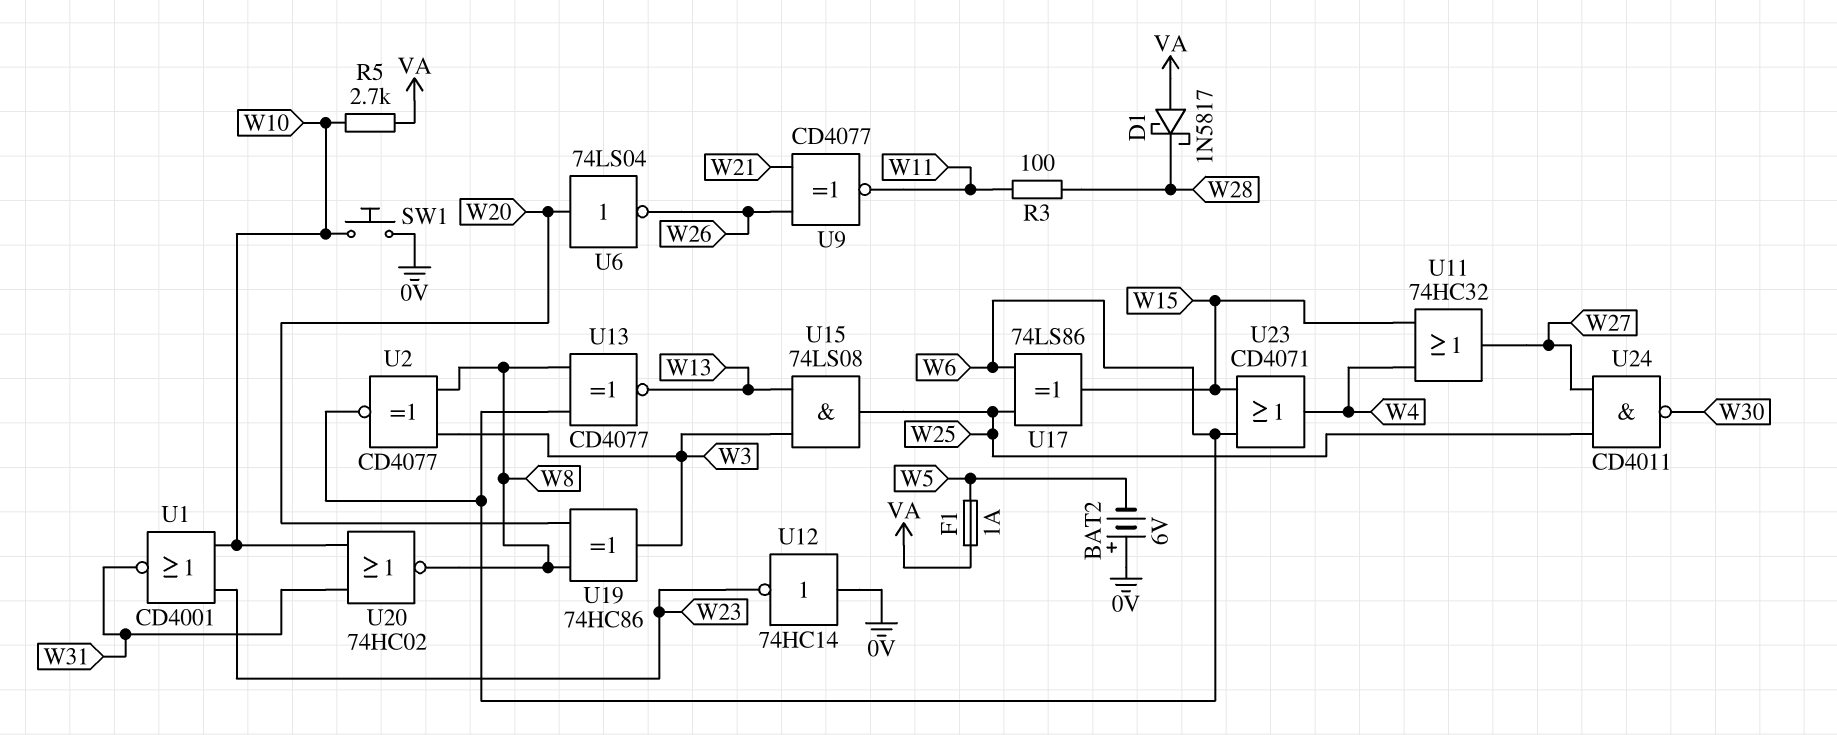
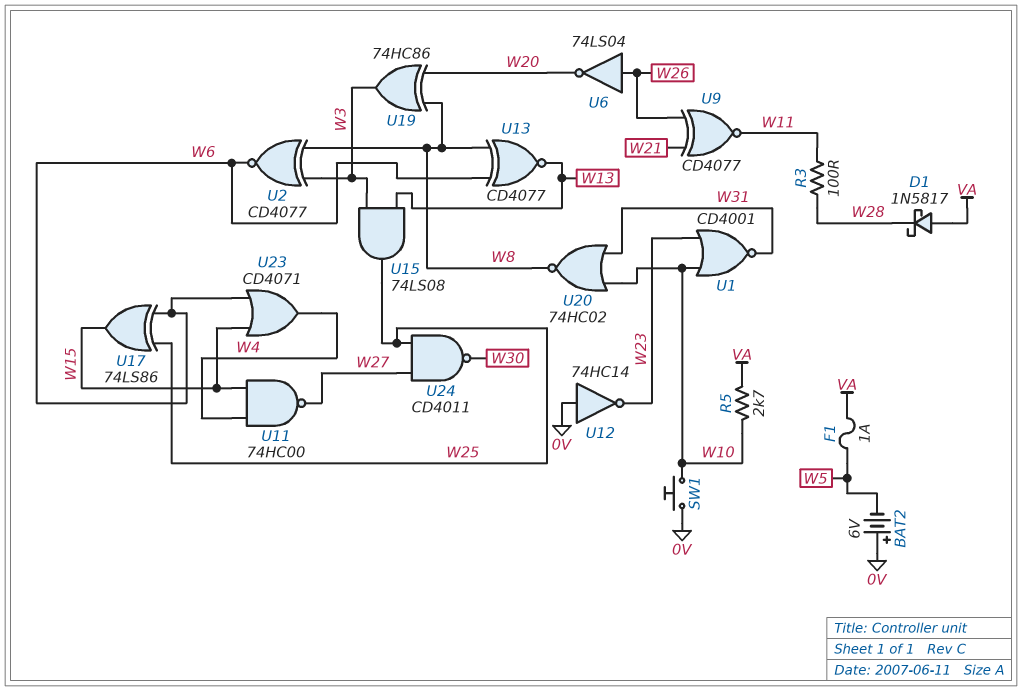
U6: NOT 74LS04 (in W20, out W26) -> NOT 74LS04 (in W26, out W20)
U11: OR 74HC32 (in W4, in W15, out W27) -> NAND 74HC00 (in W4, in W15, out W27)

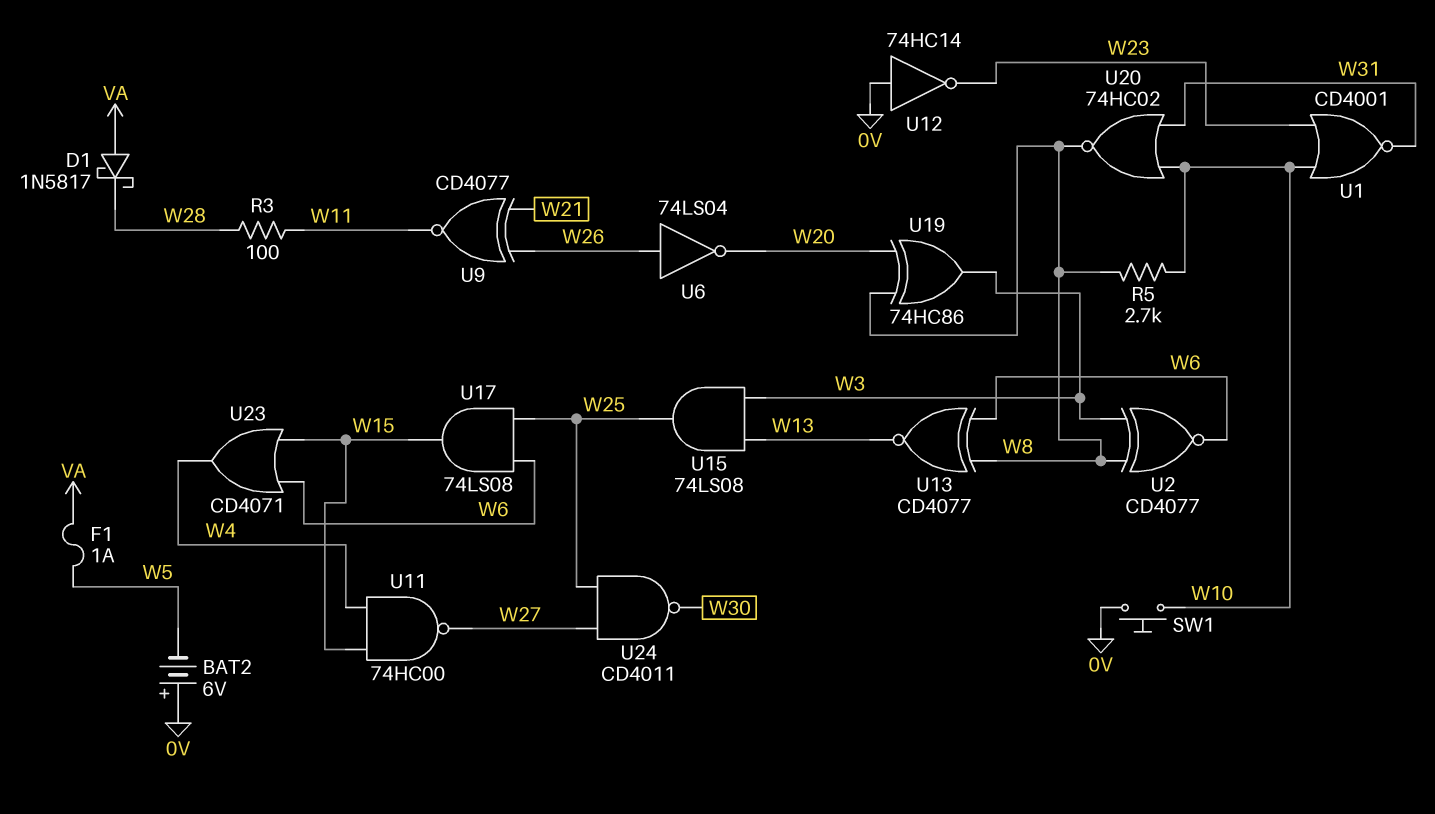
R5: 2.7k (VA, W10) -> 2.7k (W8, W10)
U17: XOR 74LS86 (in W6, in W25, out W15) -> AND 74LS08 (in W6, in W25, out W15)

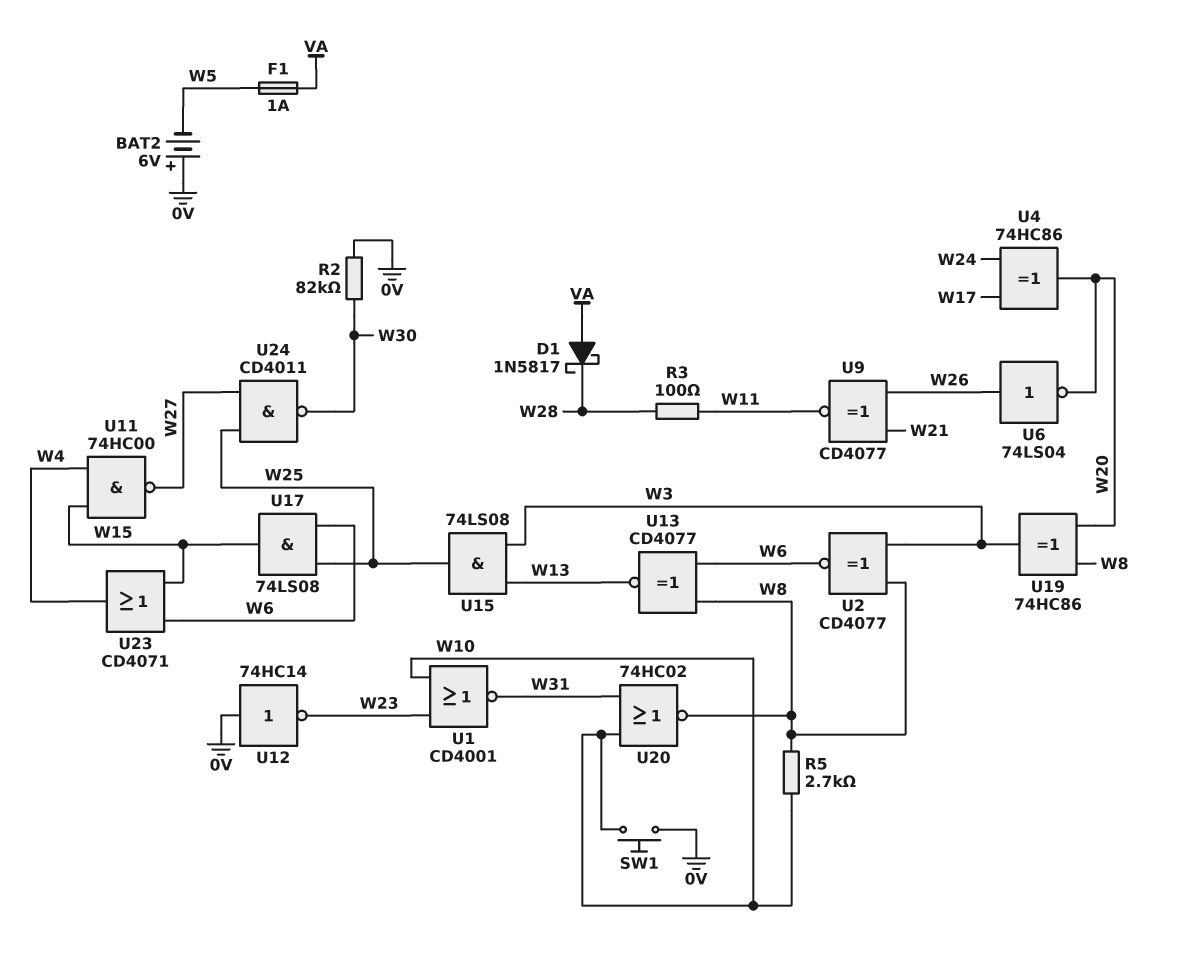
R2: none -> 82k (0V, W30)
U4: none -> XOR 74HC86 (in W17, in W24, out W20)

